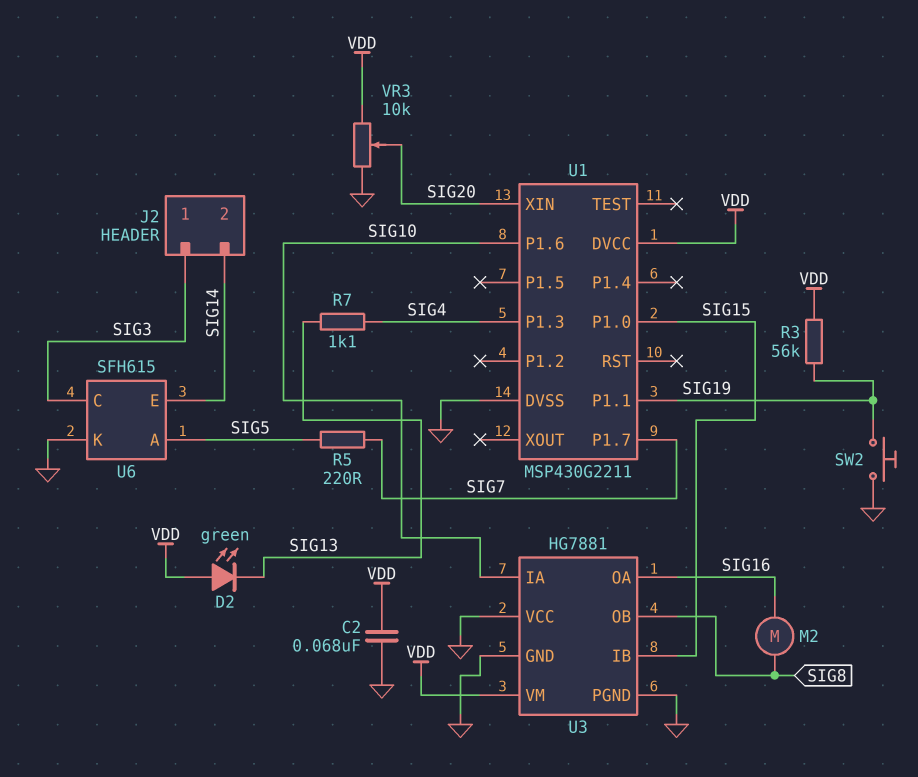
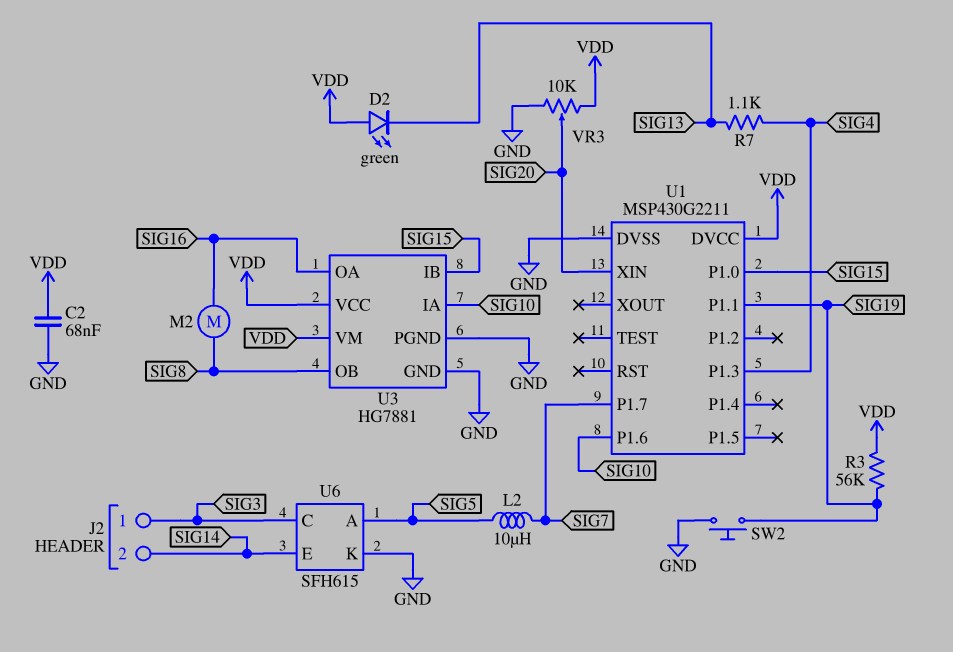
L2: none -> 10uH (SIG5, SIG7)
R5: 220 (SIG5, SIG7) -> none
U3 pin VCC: GND -> VDD

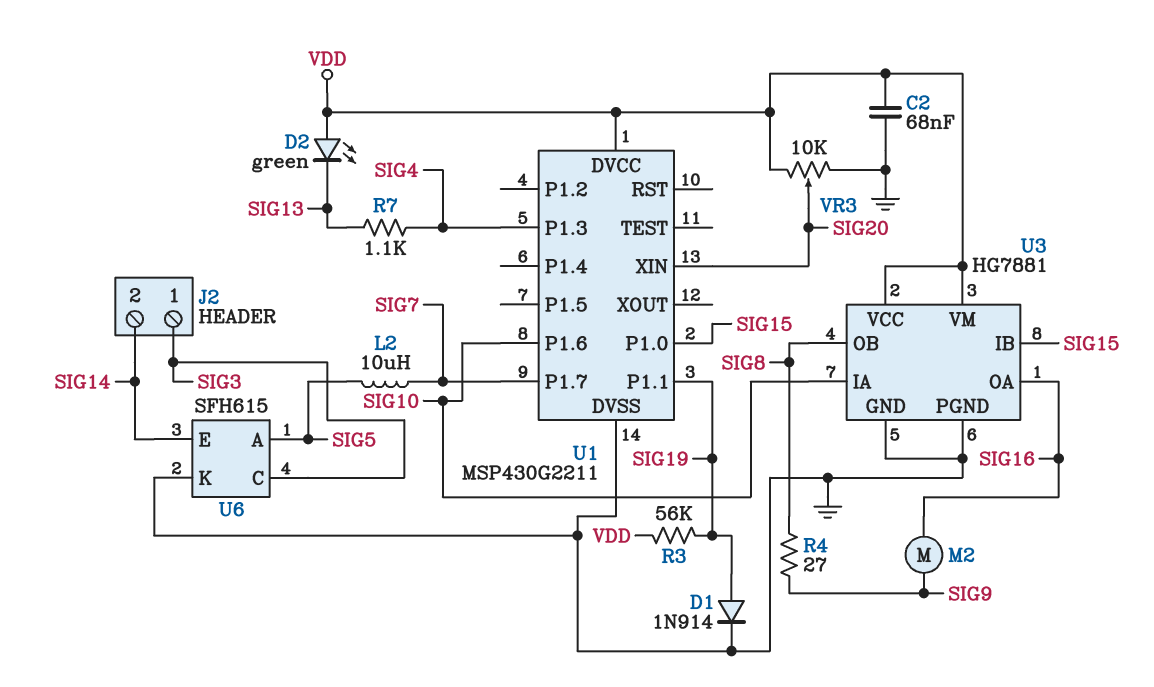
D1: none -> diode 1N914 (A SIG19, K GND)
M2: motor (SIG8, SIG16) -> motor (SIG9, SIG16)
R4: none -> 27 (SIG8, SIG9)
SW2: button (GND, SIG19) -> none

